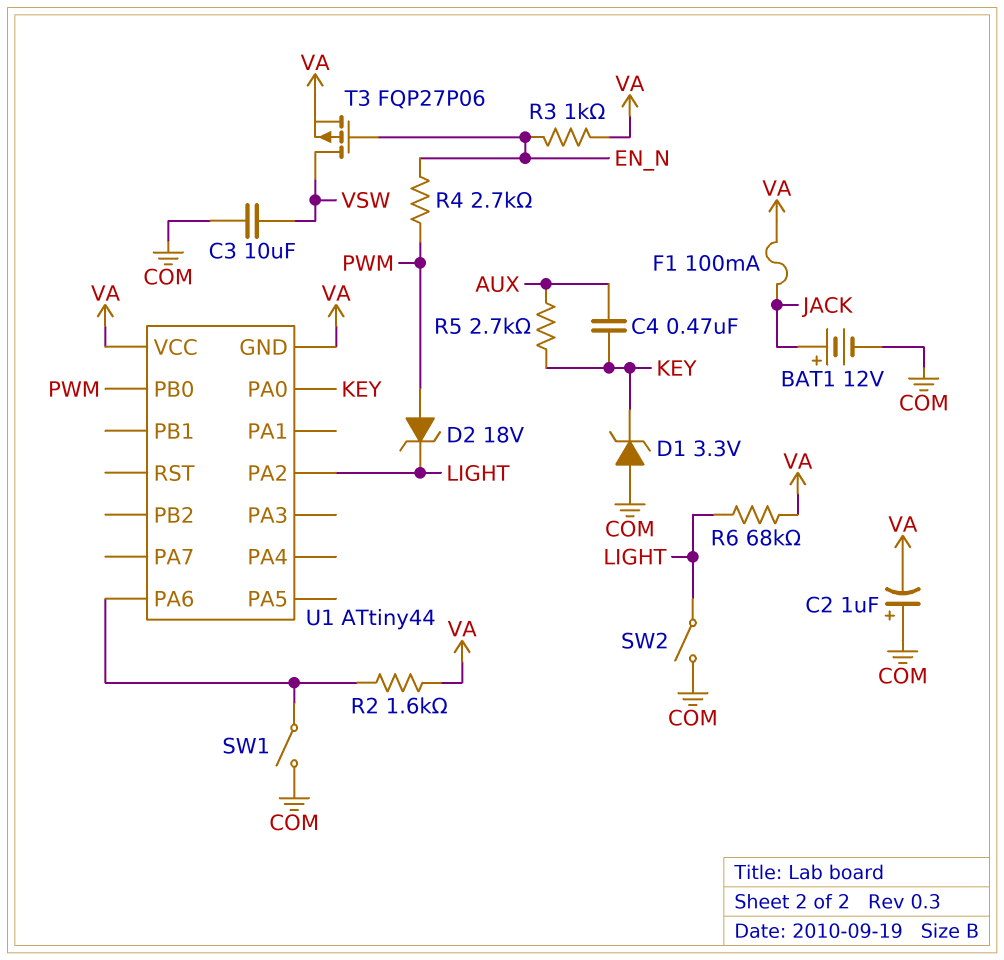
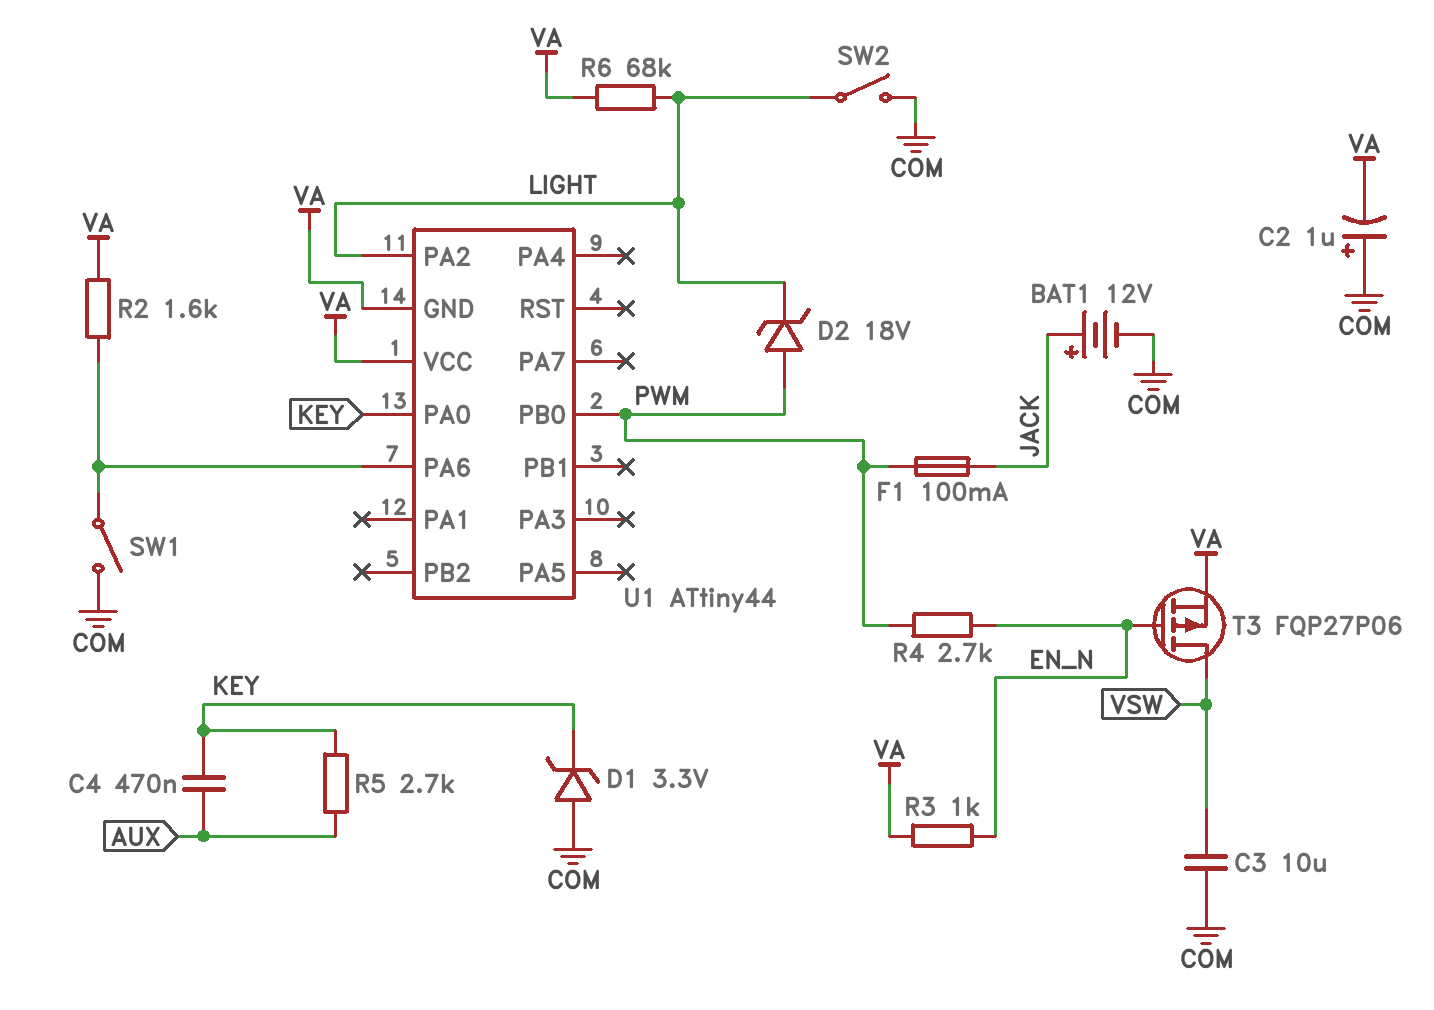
F1: 100mA (JACK, VA) -> 100mA (JACK, PWM)

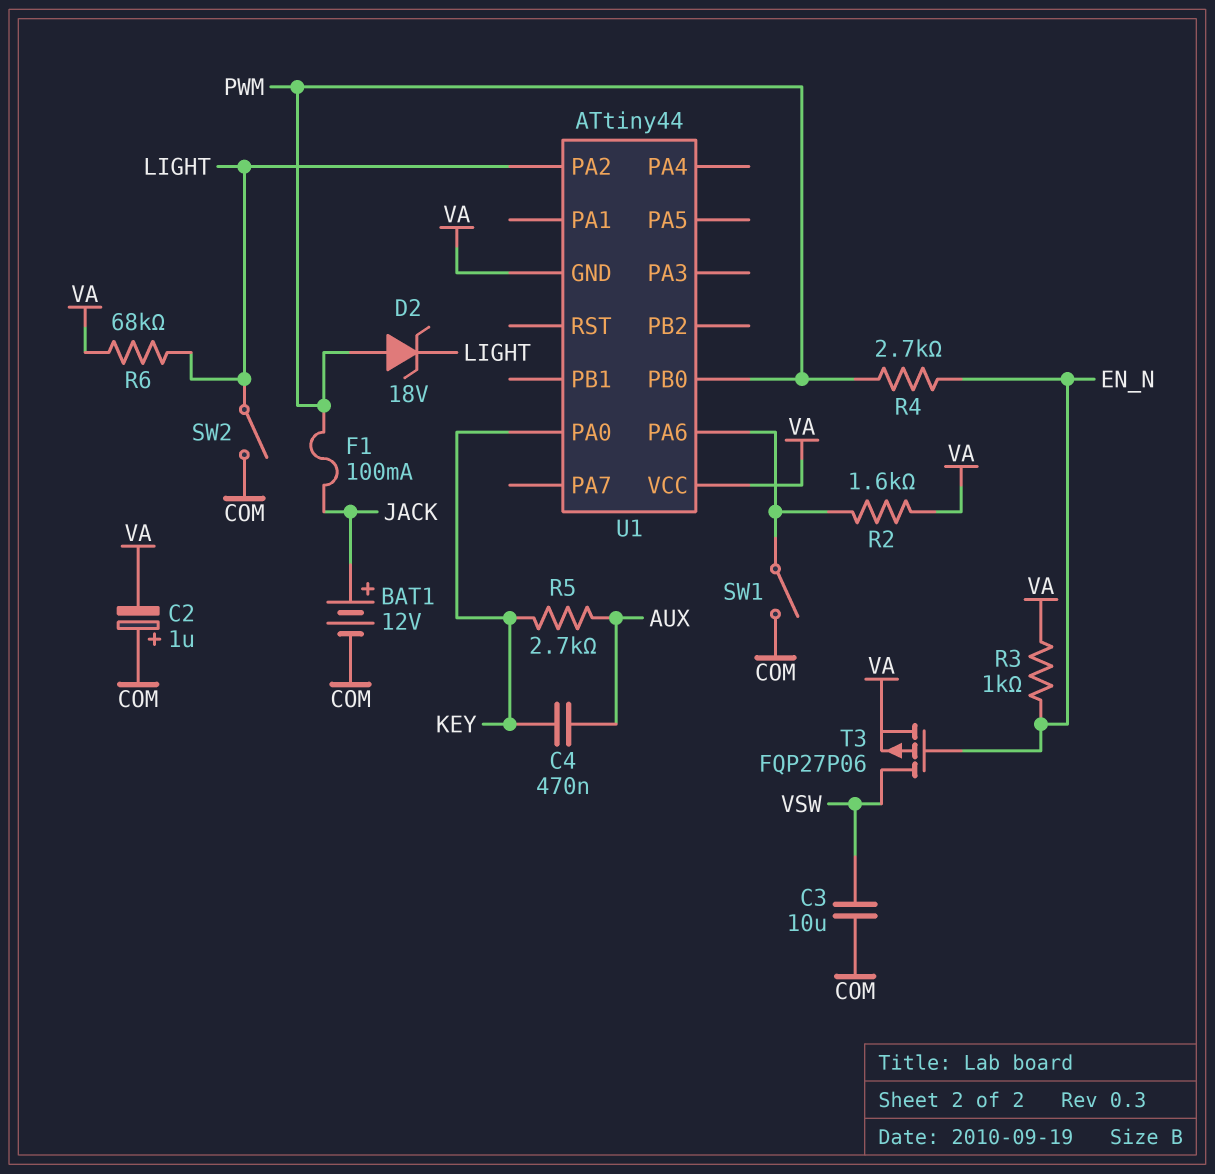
D1: zener 3.3V (A COM, K KEY) -> none

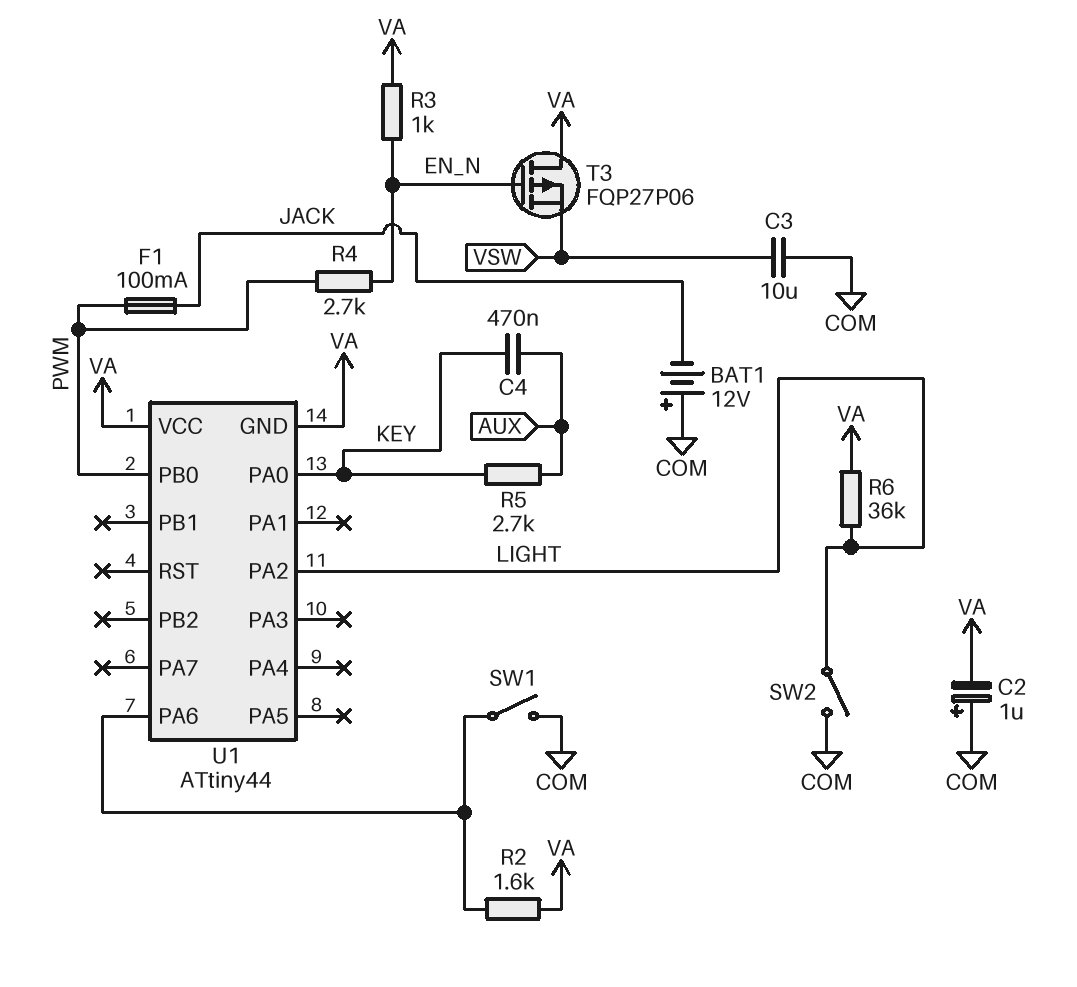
BAT1: 12V (plus JACK, minus COM) -> 12V (plus COM, minus JACK)
D2: zener 18V (A PWM, K LIGHT) -> none
R6: 68k (LIGHT, VA) -> 36k (LIGHT, VA)
T3: PMOS FQP27P06 (G EN_N, D VSW, S VA) -> PMOS FQP27P06 (G EN_N, D VA, S VSW)

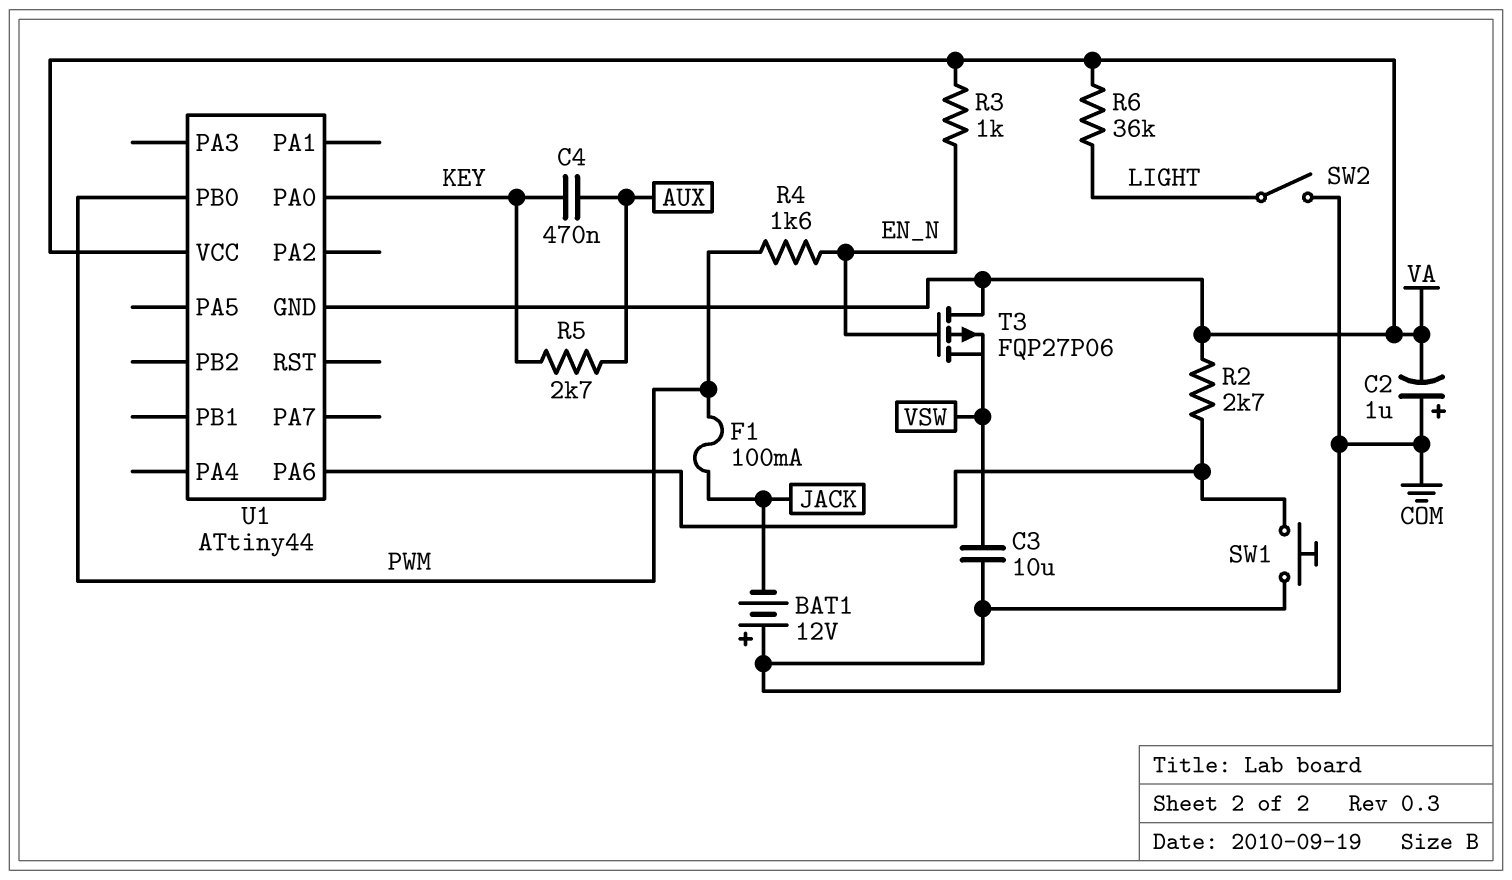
R2: 1.6k (U1/PA6, VA) -> 2.7k (U1/PA6, VA)
R4: 2.7k (EN_N, PWM) -> 1.6k (EN_N, PWM)
SW1: switch (COM, U1/PA6) -> button (COM, U1/PA6)
U1 pin PA2: LIGHT -> none

